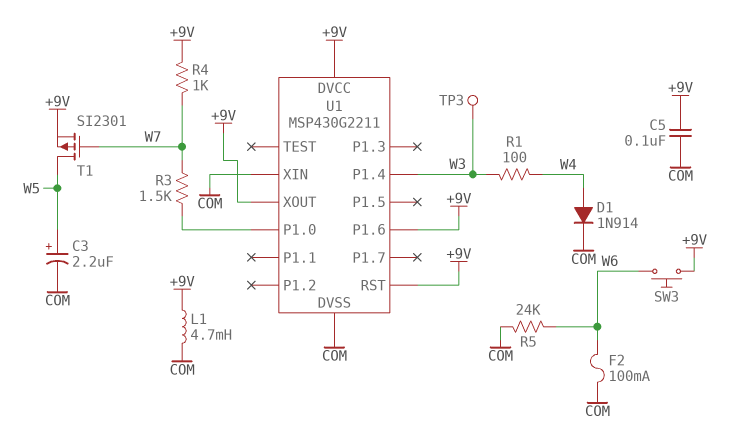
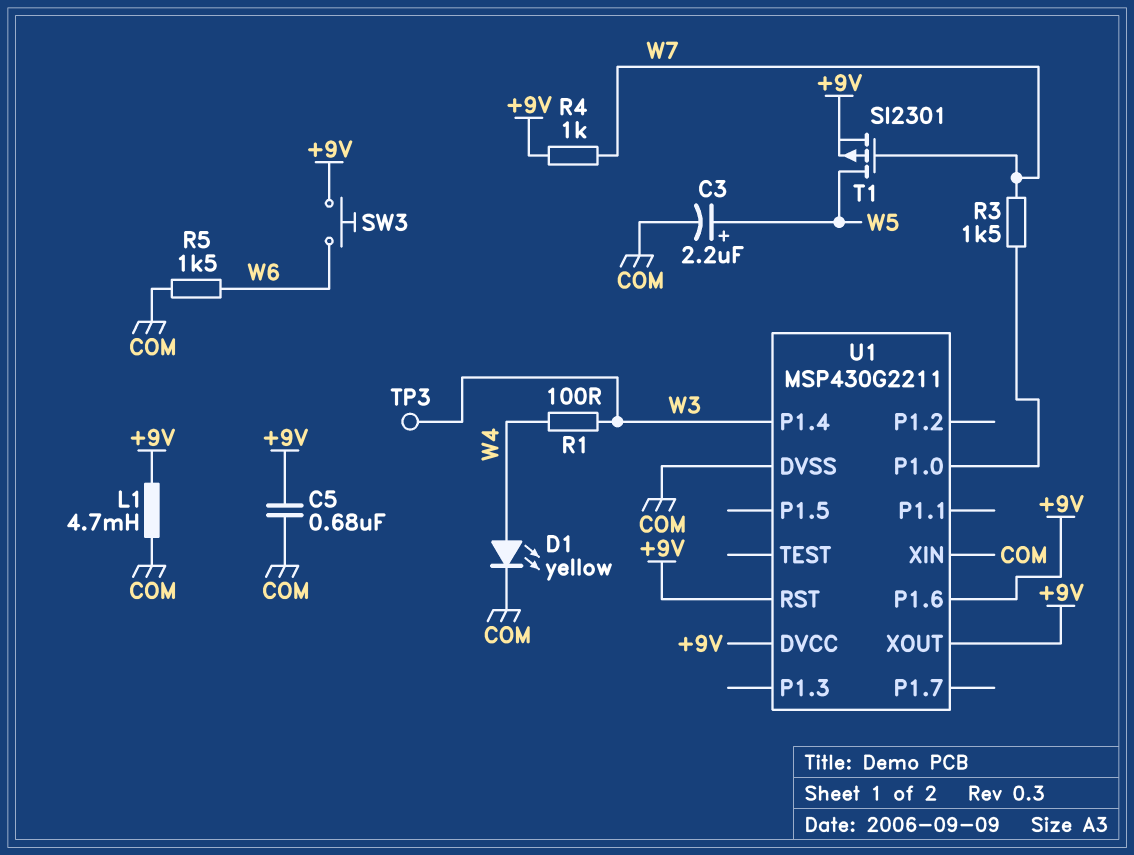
C5: 100nF (+9V, COM) -> 680nF (+9V, COM)
D1: diode 1N914 (A W4, K COM) -> LED yellow (A W4, K COM)
F2: 100mA (COM, W6) -> none
R5: 24k (COM, W6) -> 1.5k (COM, W6)

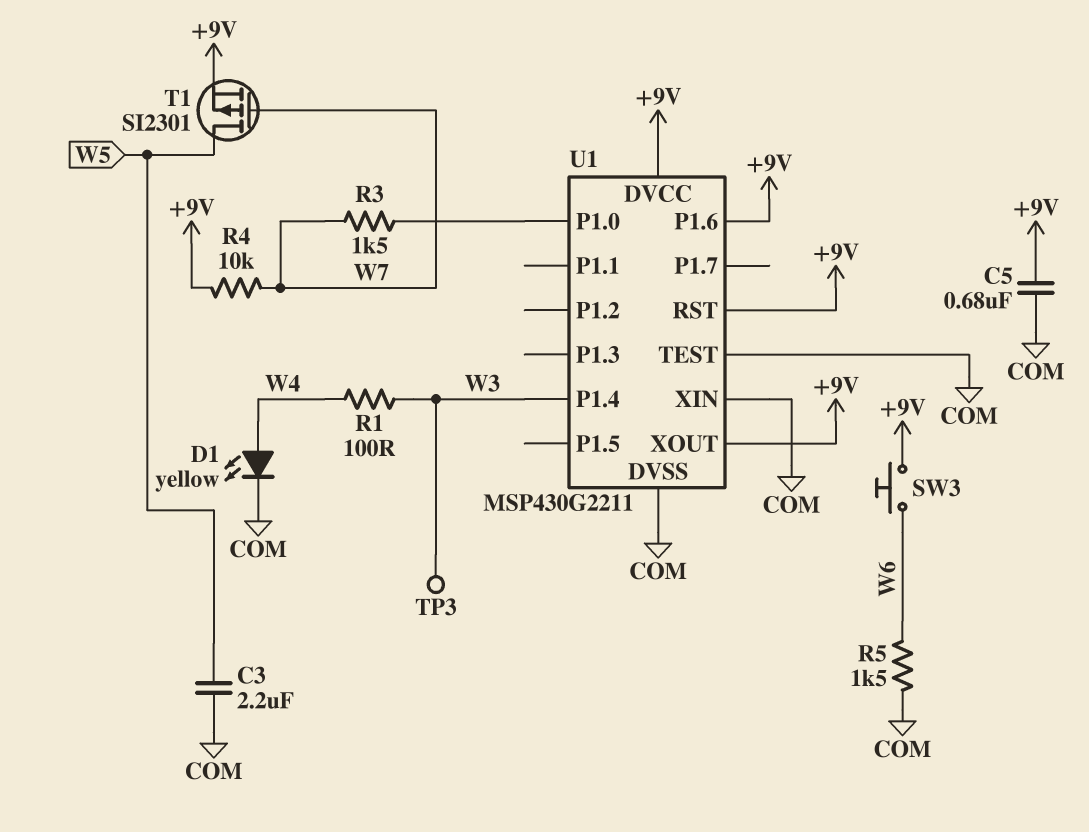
C3: 2.2uF (plus W5, minus COM) -> 2.2uF (COM, W5)
L1: 4.7mH (+9V, COM) -> none
R4: 1k (+9V, W7) -> 10k (+9V, W7)
U1 pin TEST: none -> COM

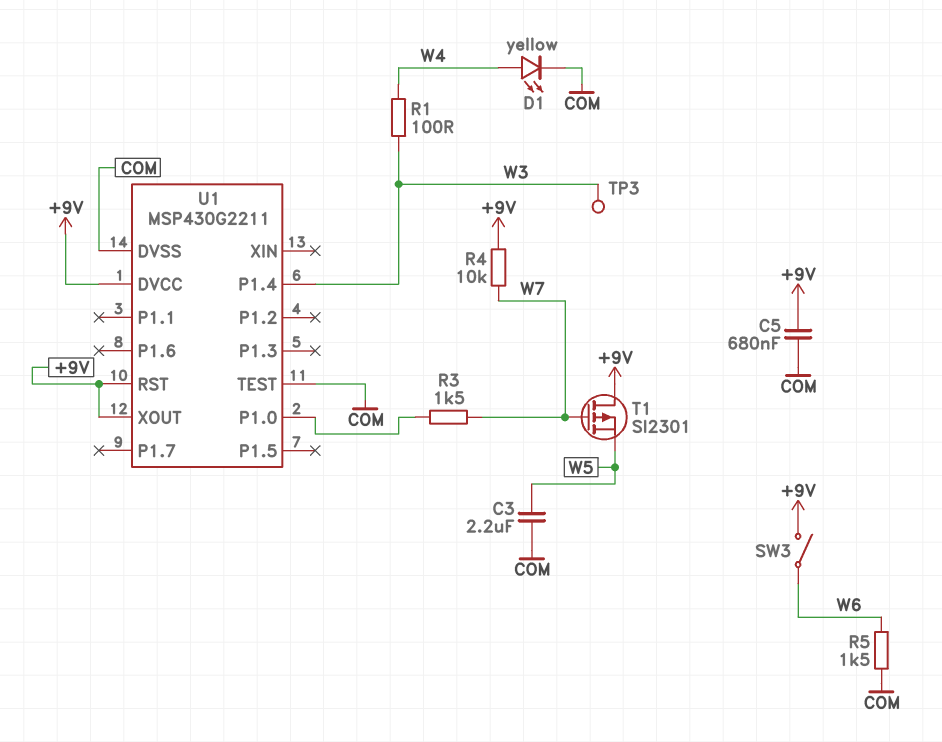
SW3: button (+9V, W6) -> switch (+9V, W6)
T1: PMOS SI2301 (G W7, D W5, S +9V) -> PMOS SI2301 (G W7, D +9V, S W5)
U1 pin P1.6: +9V -> none
U1 pin XIN: COM -> none

